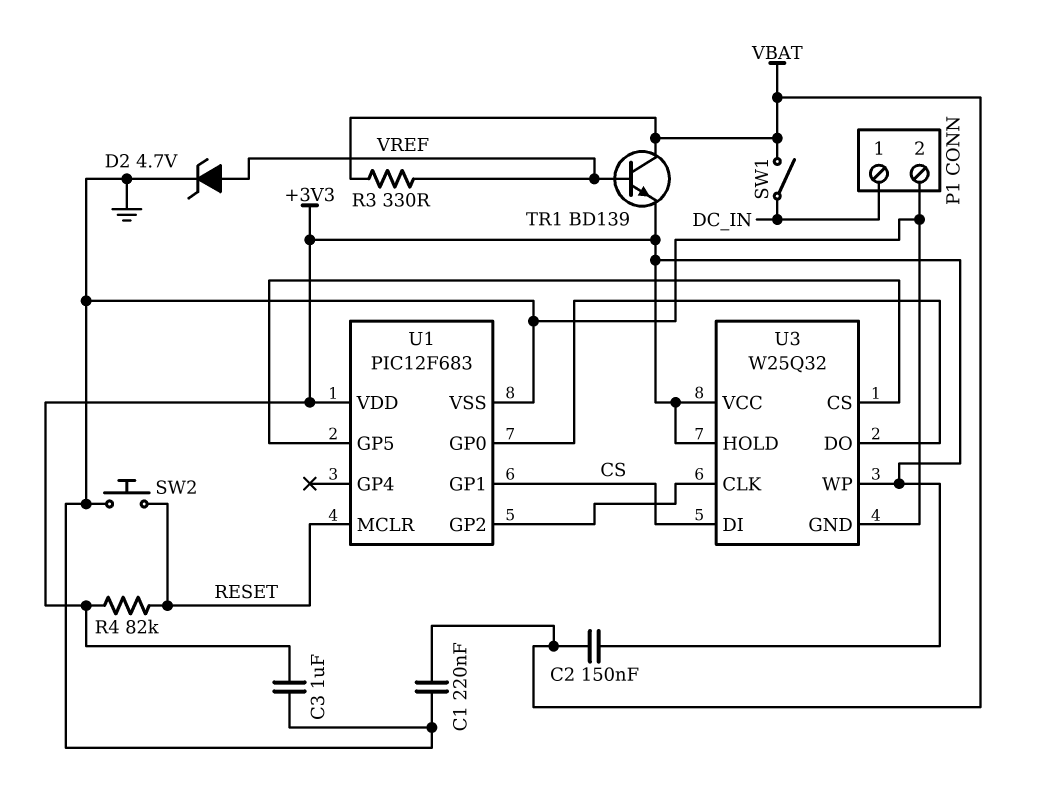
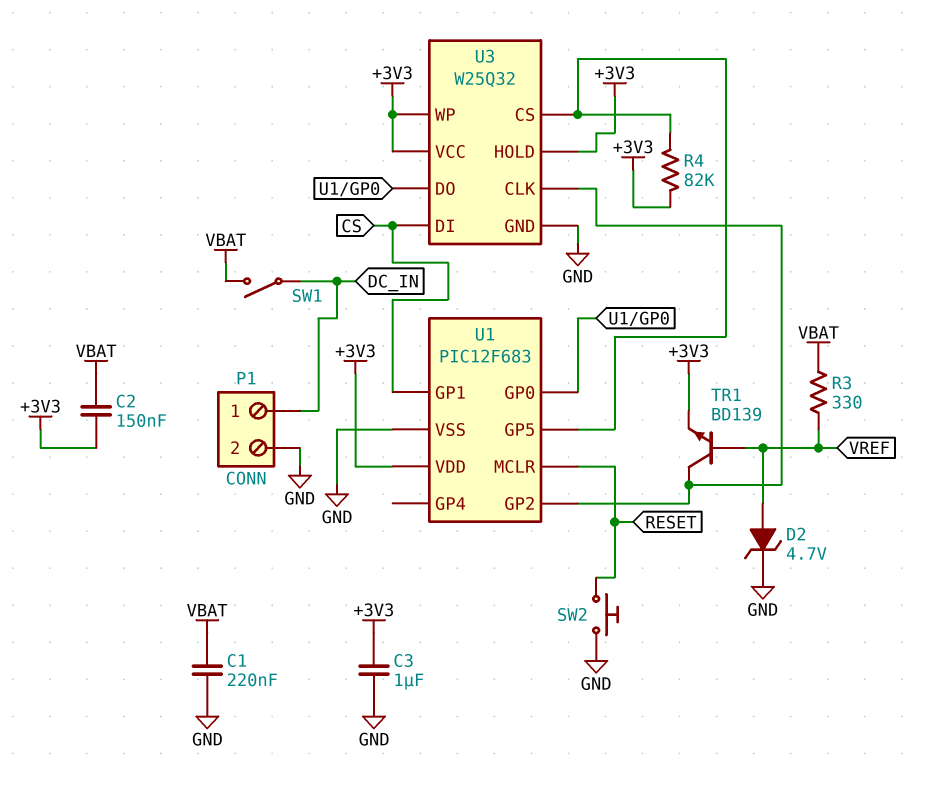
R4: 82k (+3V3, RESET) -> 82k (+3V3, U1/GP5)
TR1: NPN BD139 (B VREF, C VBAT, E +3V3) -> NPN BD139 (B VREF, C U1/GP2, E +3V3)

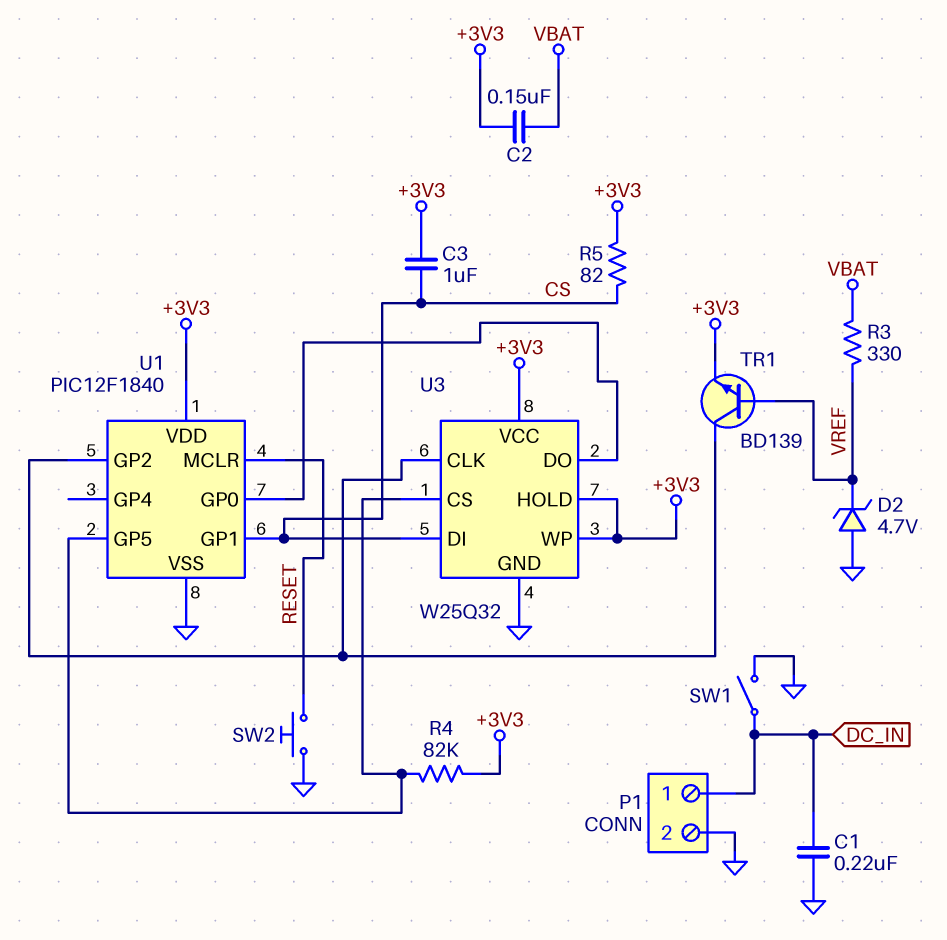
C1: 220nF (GND, VBAT) -> 220nF (DC_IN, GND)
C3: 1uF (+3V3, GND) -> 1uF (+3V3, CS)
D2: zener 4.7V (A VREF, K GND) -> zener 4.7V (A GND, K VREF)
R5: none -> 82 (+3V3, CS)
SW1: switch (DC_IN, VBAT) -> switch (DC_IN, GND)
U1: PIC12F683 -> PIC12F1840

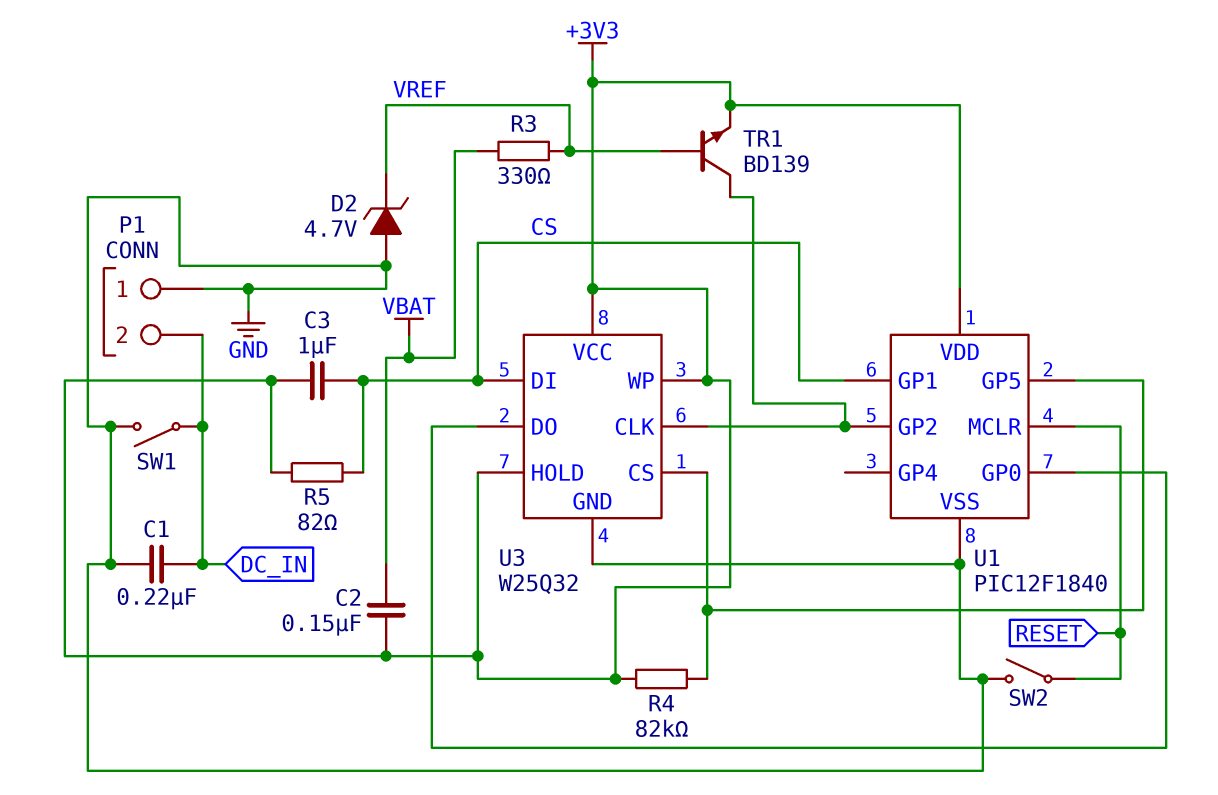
P1 pin 1: DC_IN -> GND
P1 pin 2: GND -> DC_IN
SW2: button (GND, RESET) -> switch (GND, RESET)

